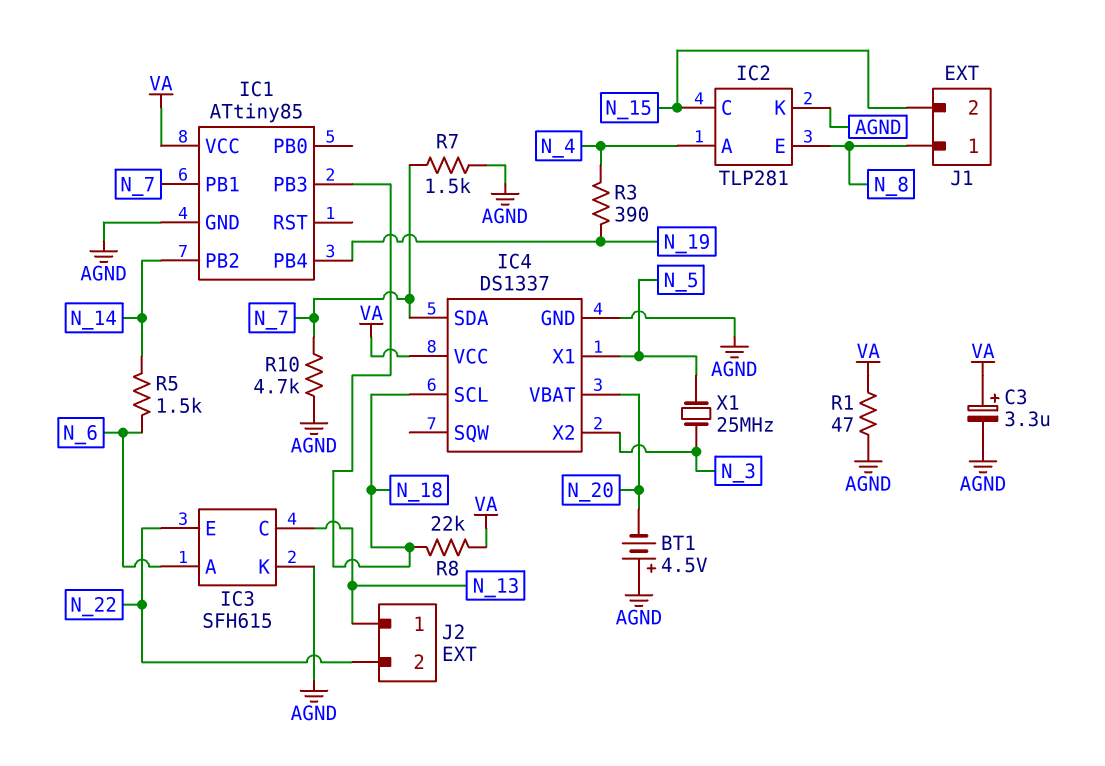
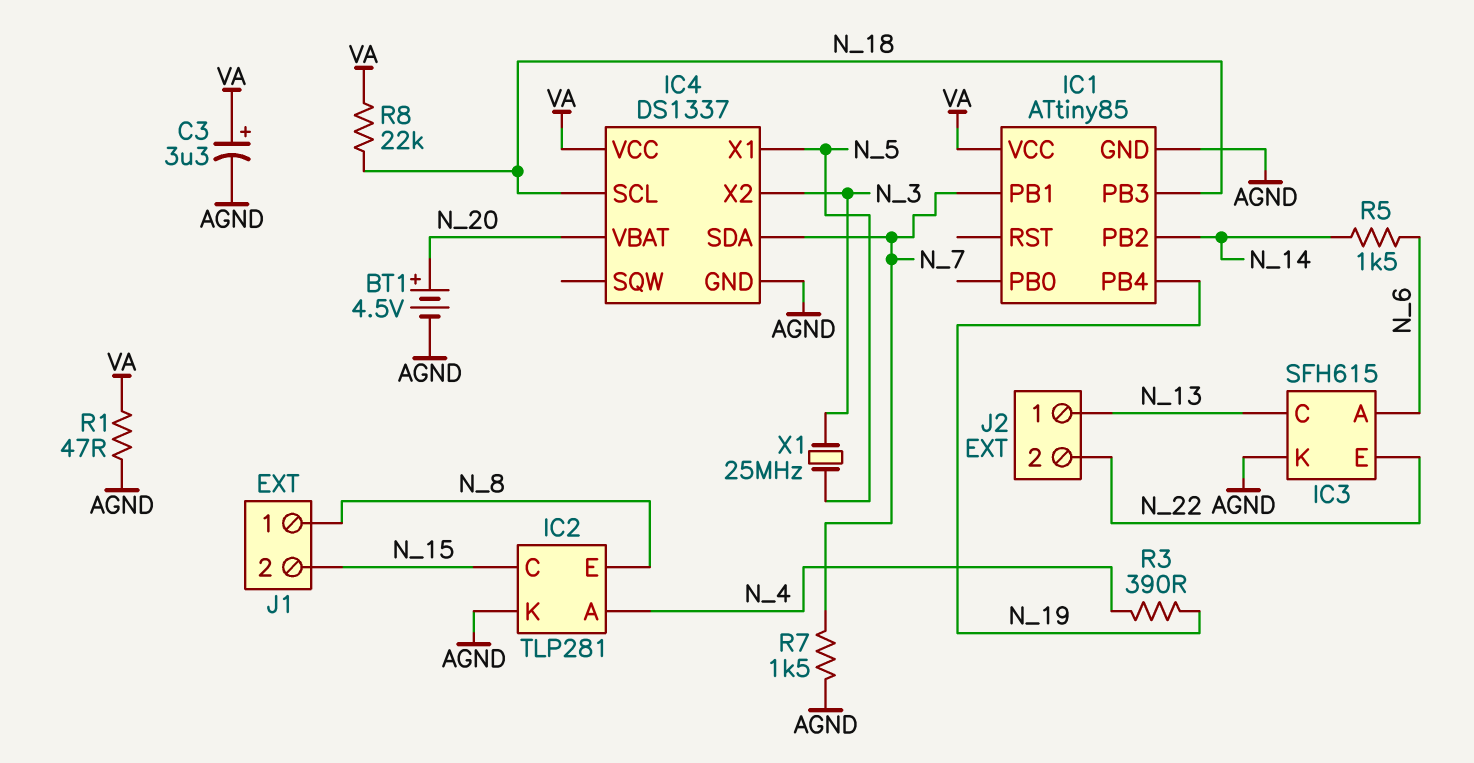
BT1: 4.5V (plus AGND, minus N_20) -> 4.5V (plus N_20, minus AGND)
R10: 4.7k (AGND, N_7) -> none

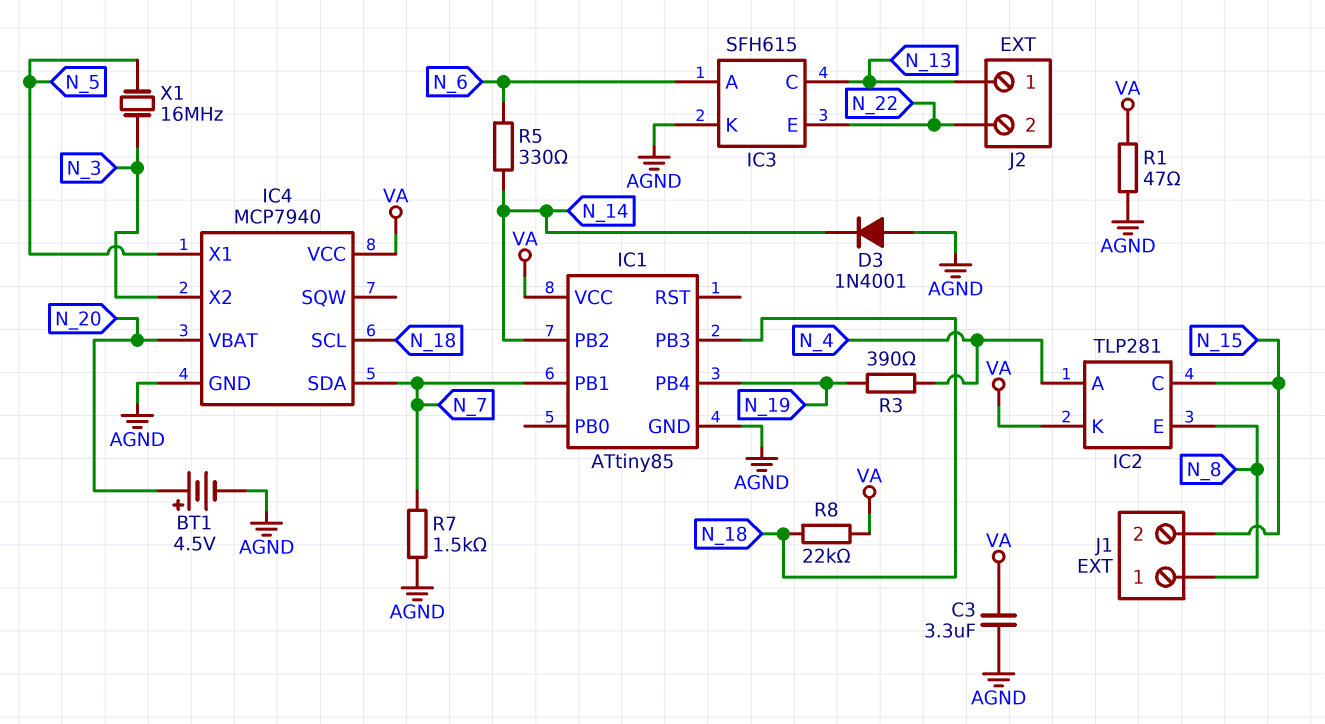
C3: 3.3uF (plus VA, minus AGND) -> 3.3uF (AGND, VA)
D3: none -> diode 1N4001 (A AGND, K N_14)
IC2 pin K: AGND -> VA
IC4: DS1337 -> MCP7940
R5: 1.5k (N_6, N_14) -> 330 (N_6, N_14)
X1: 25MHz (N_3, N_5) -> 16MHz (N_3, N_5)

